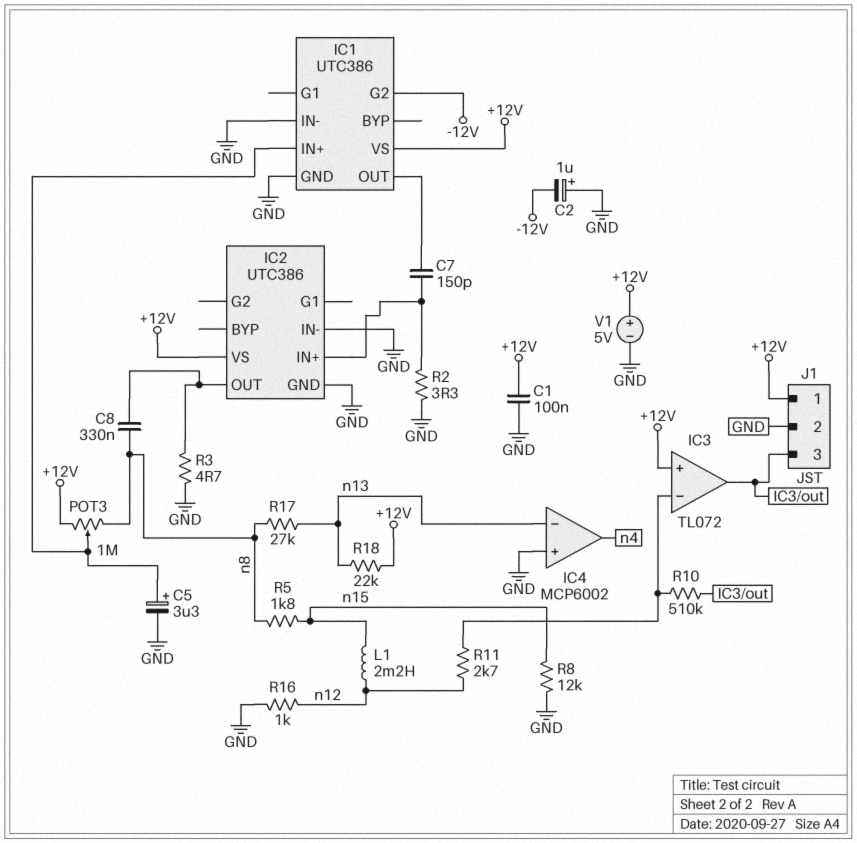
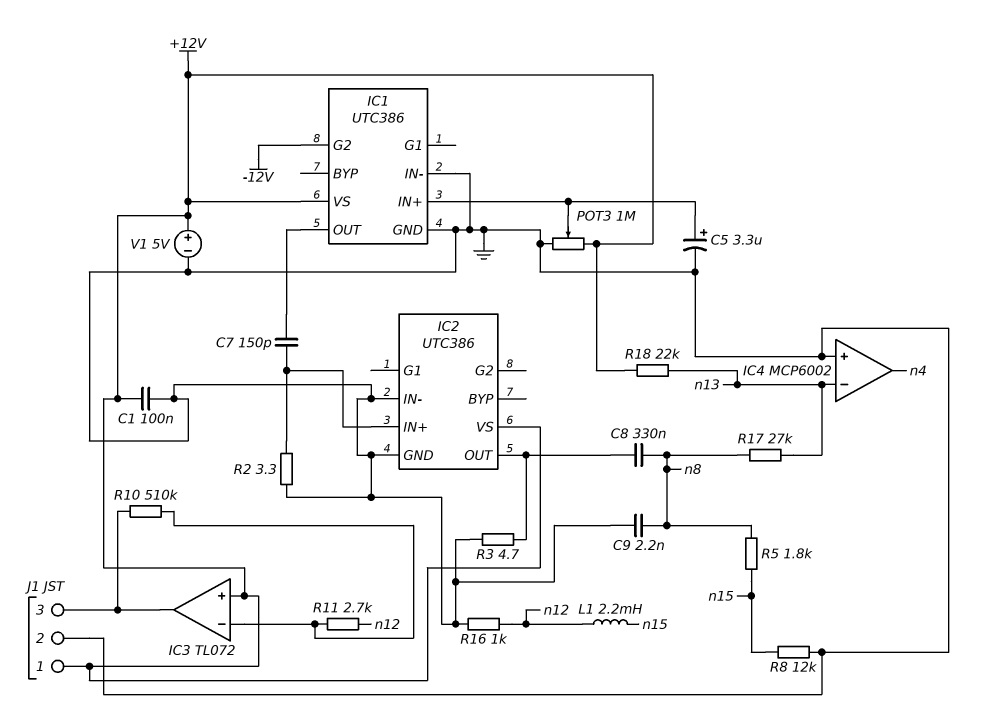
C2: 1uF (plus GND, minus -12V) -> none
C9: none -> 2.2nF (GND, n8)
POT3: 1M (+12V, n8, wiper IC1/IN+) -> 1M (+12V, GND, wiper IC1/IN+)

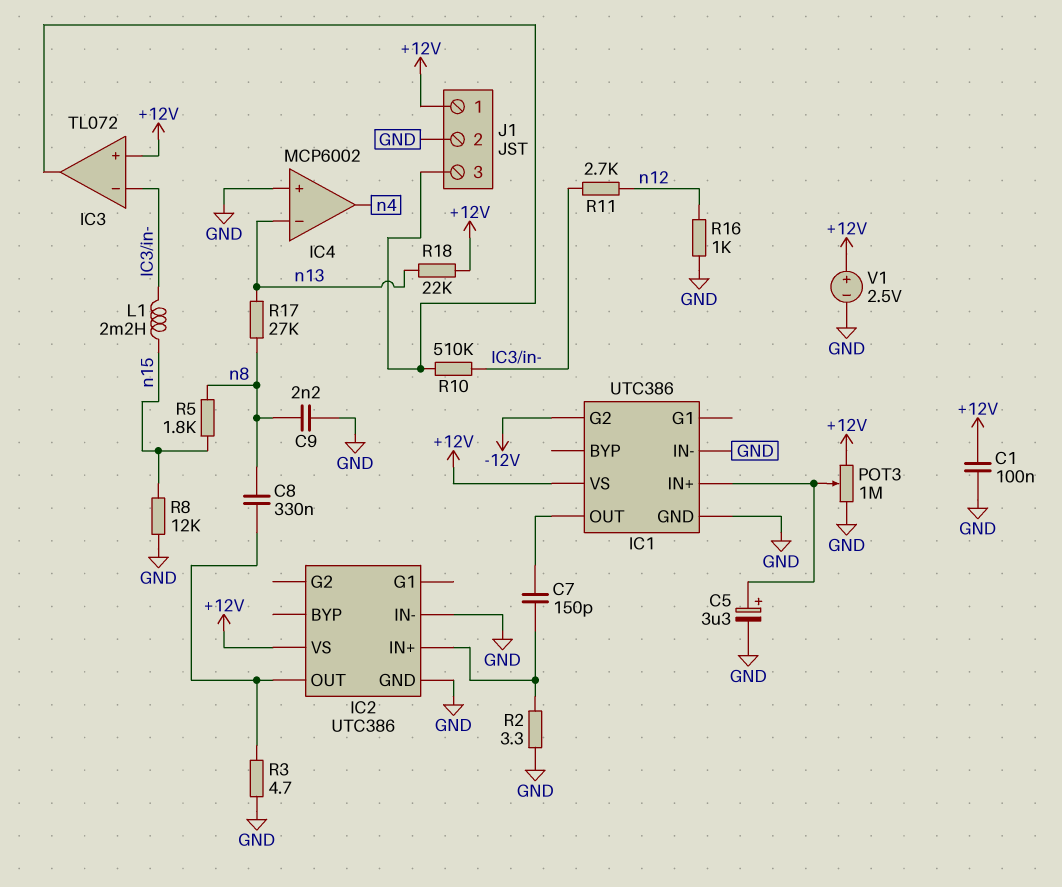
L1: 2.2mH (n12, n15) -> 2.2mH (IC3/in-, n15)
V1: 5V (plus +12V, minus GND) -> 2.5V (plus +12V, minus GND)

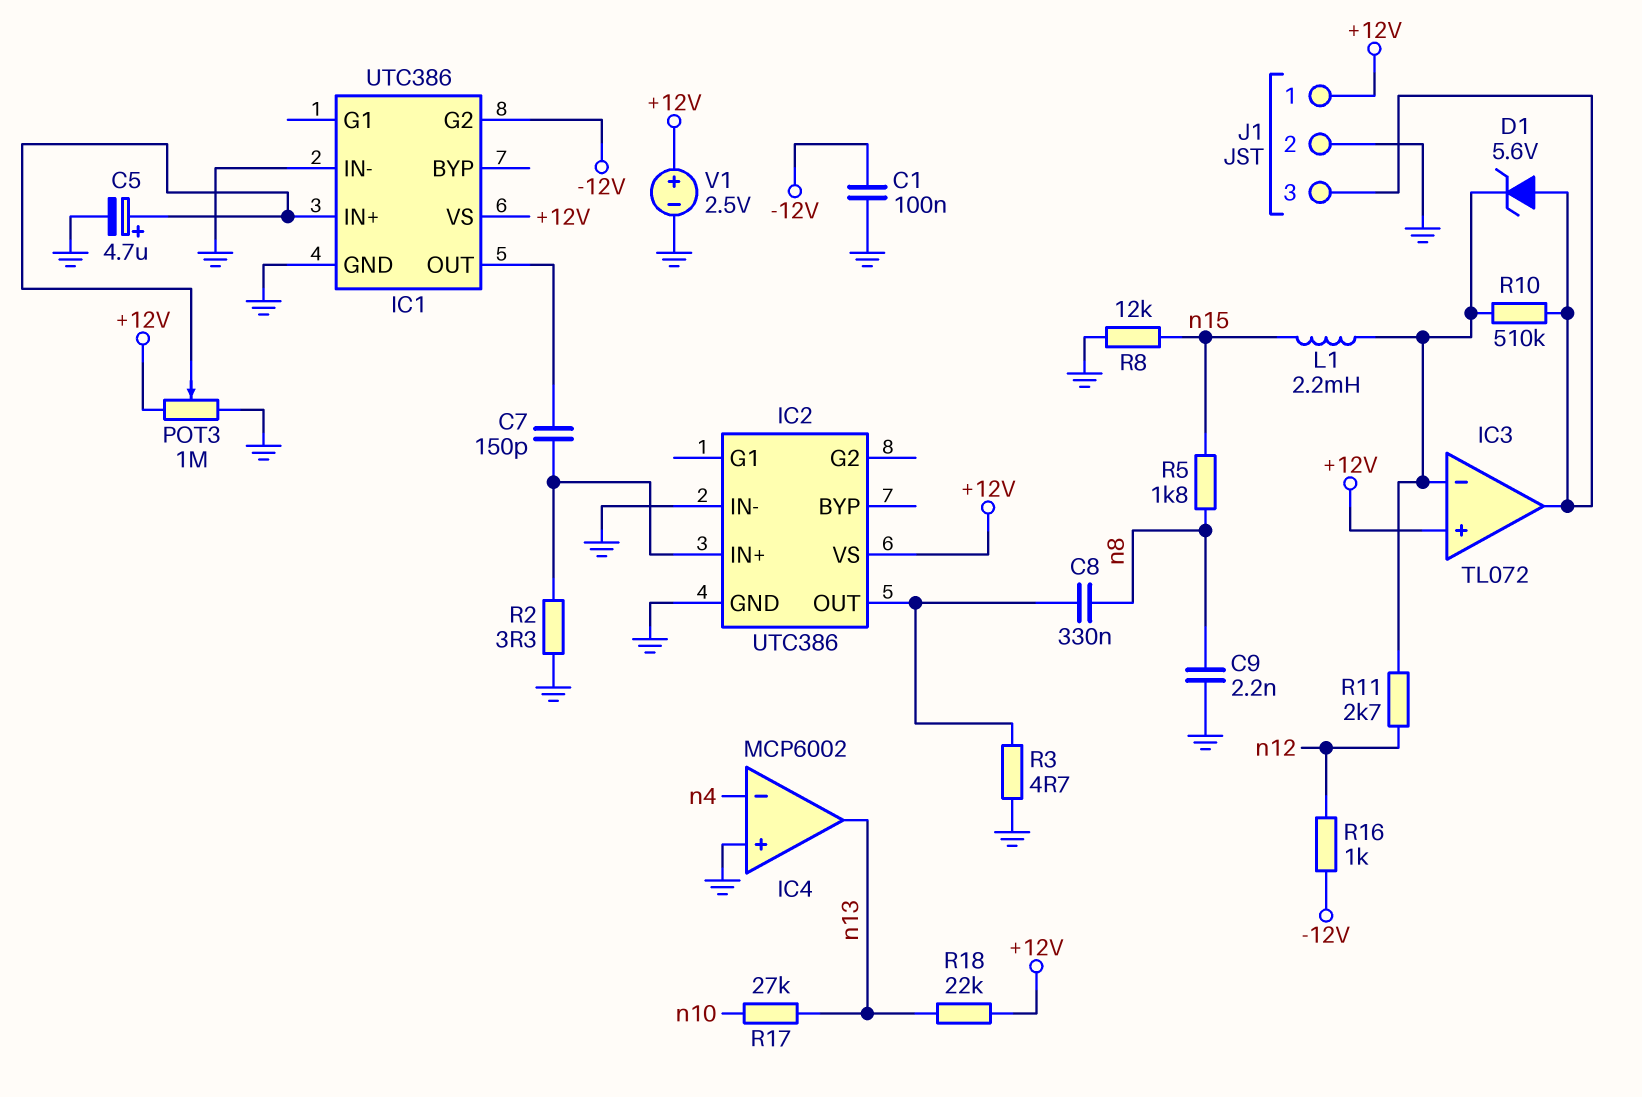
C1: 100nF (+12V, GND) -> 100nF (-12V, GND)
C5: 3.3uF (plus IC1/IN+, minus GND) -> 4.7uF (plus IC1/IN+, minus GND)
D1: none -> zener 5.6V (A IC3/out, K IC3/in-)
IC4 pin in-: n13 -> n4
IC4 pin out: n4 -> n13
R16: 1k (GND, n12) -> 1k (-12V, n12)
R17: 27k (n8, n13) -> 27k (n10, n13)

